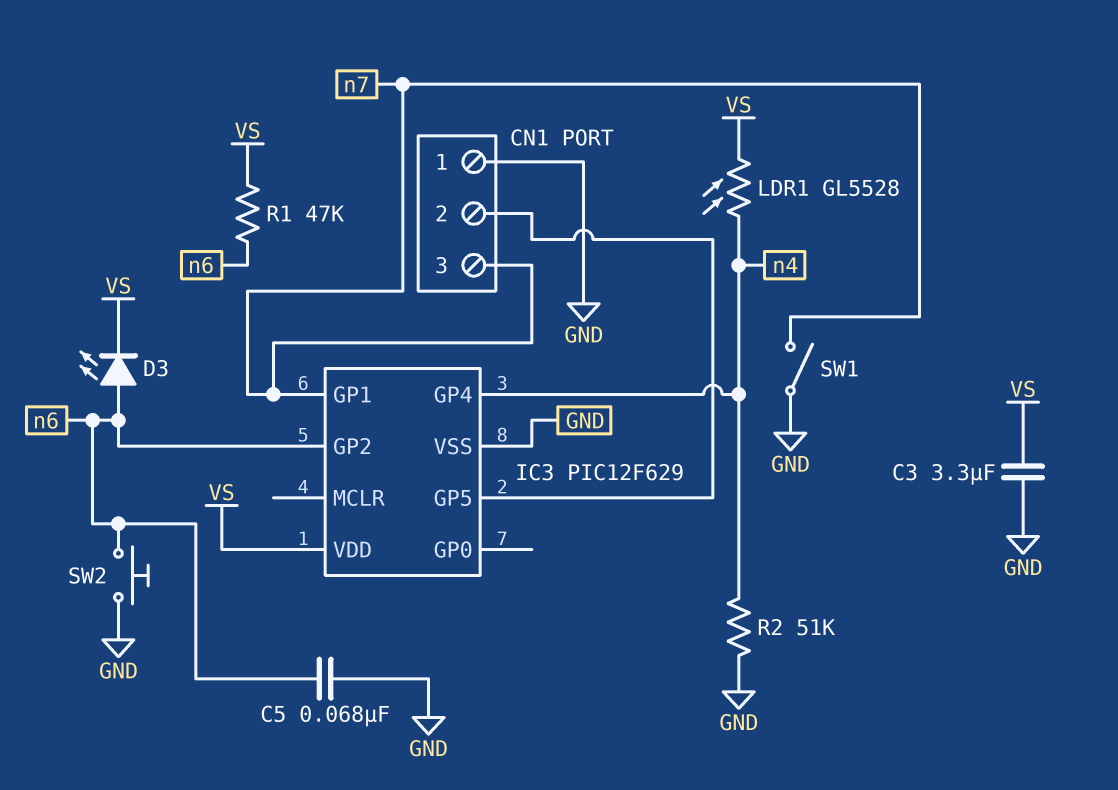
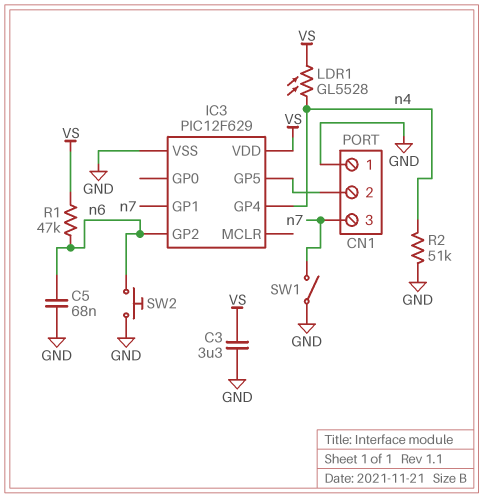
D3: LED (A n6, K VS) -> none

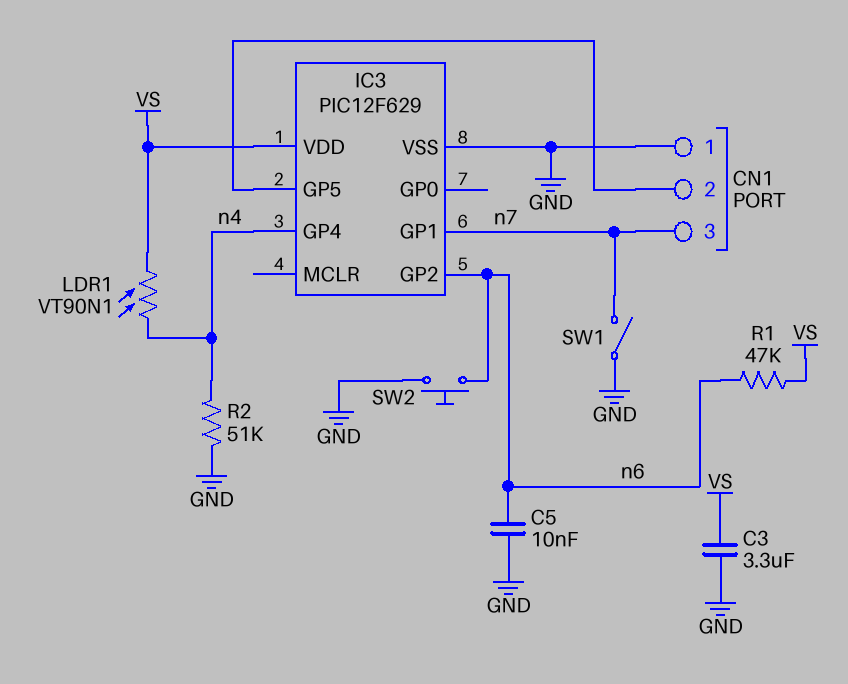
C5: 68nF (GND, n6) -> 10nF (GND, n6)
LDR1: GL5528 (VS, n4) -> VT90N1 (VS, n4)

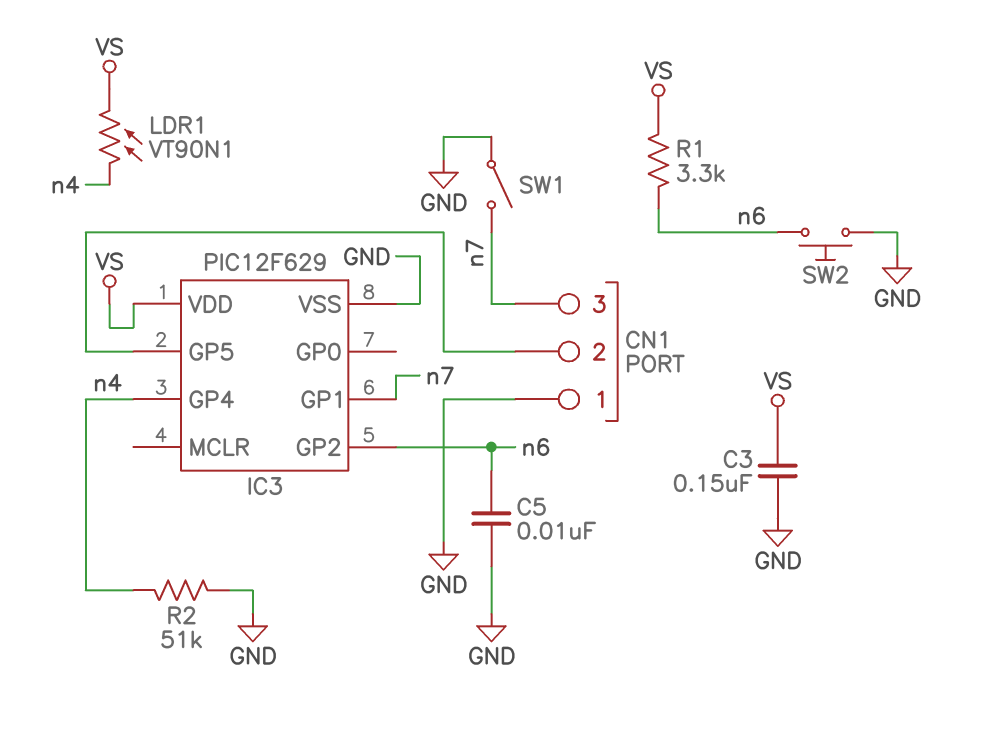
C3: 3.3uF (GND, VS) -> 150nF (GND, VS)
R1: 47k (VS, n6) -> 3.3k (VS, n6)

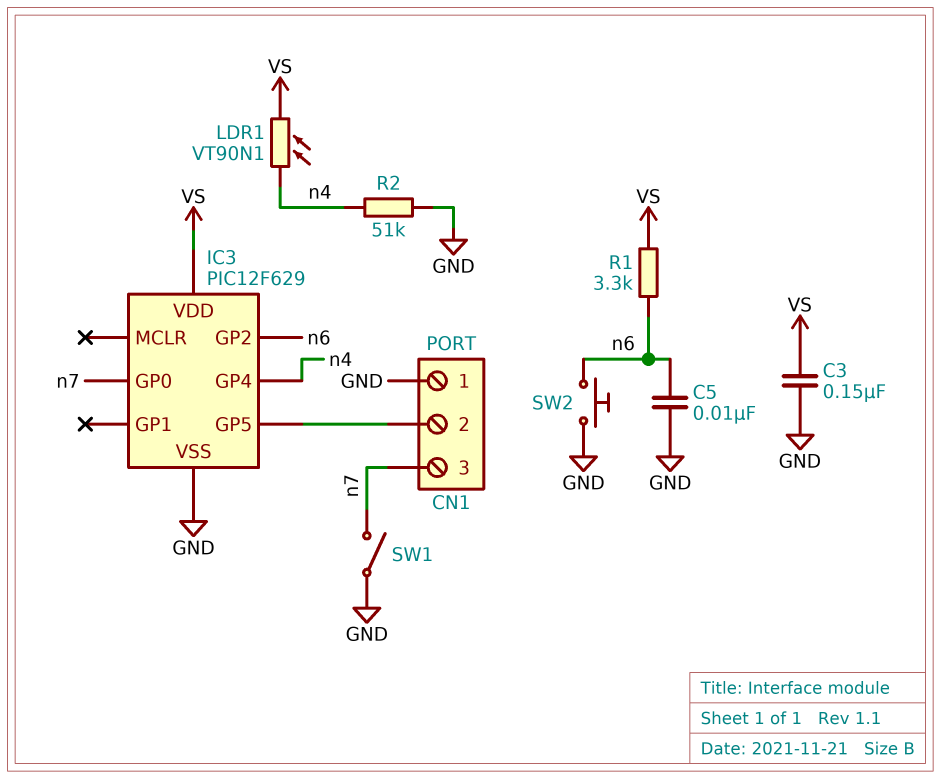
IC3 pin GP0: none -> n7
IC3 pin GP1: n7 -> none

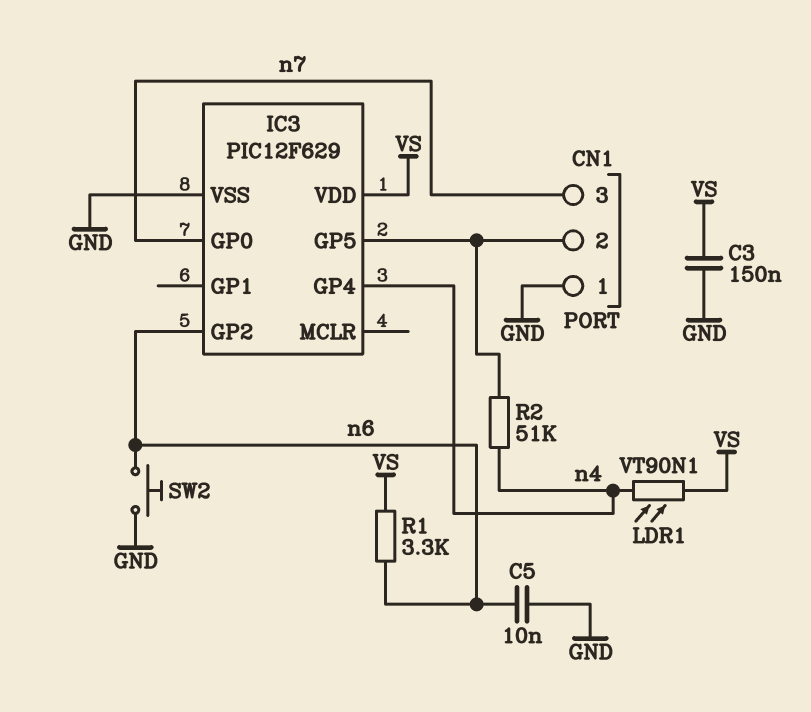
R2: 51k (GND, n4) -> 51k (CN1/2, n4)
SW1: switch (GND, n7) -> none

